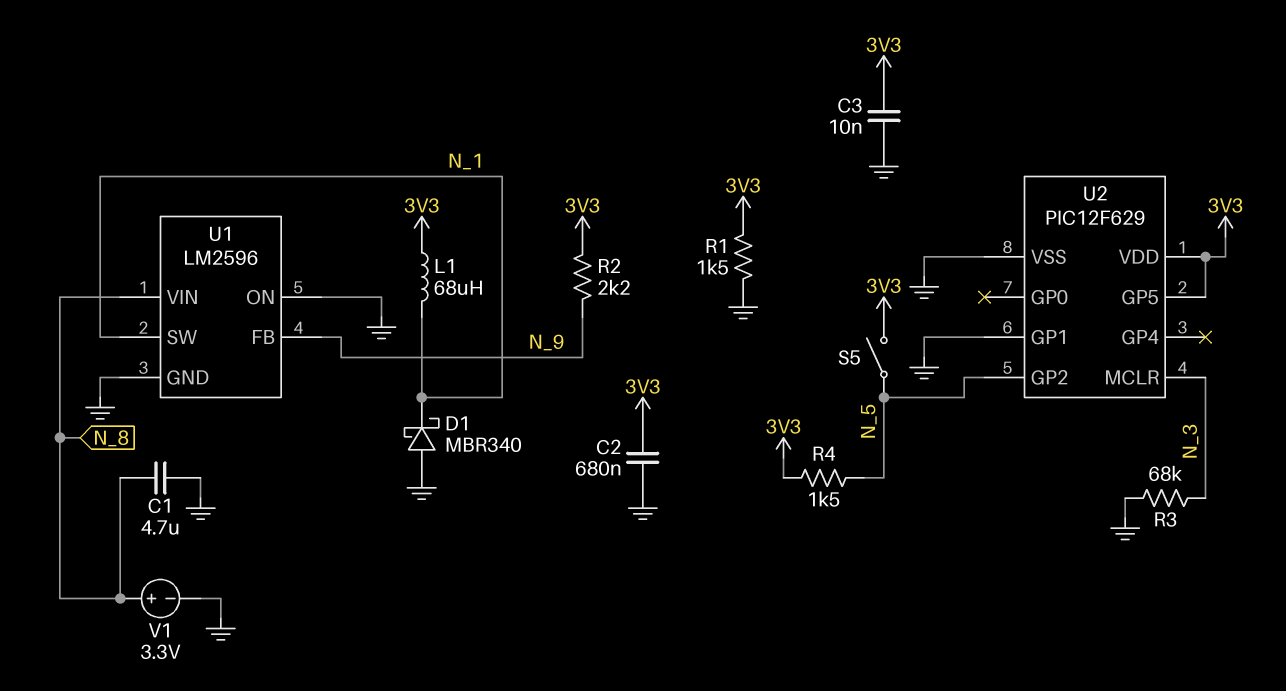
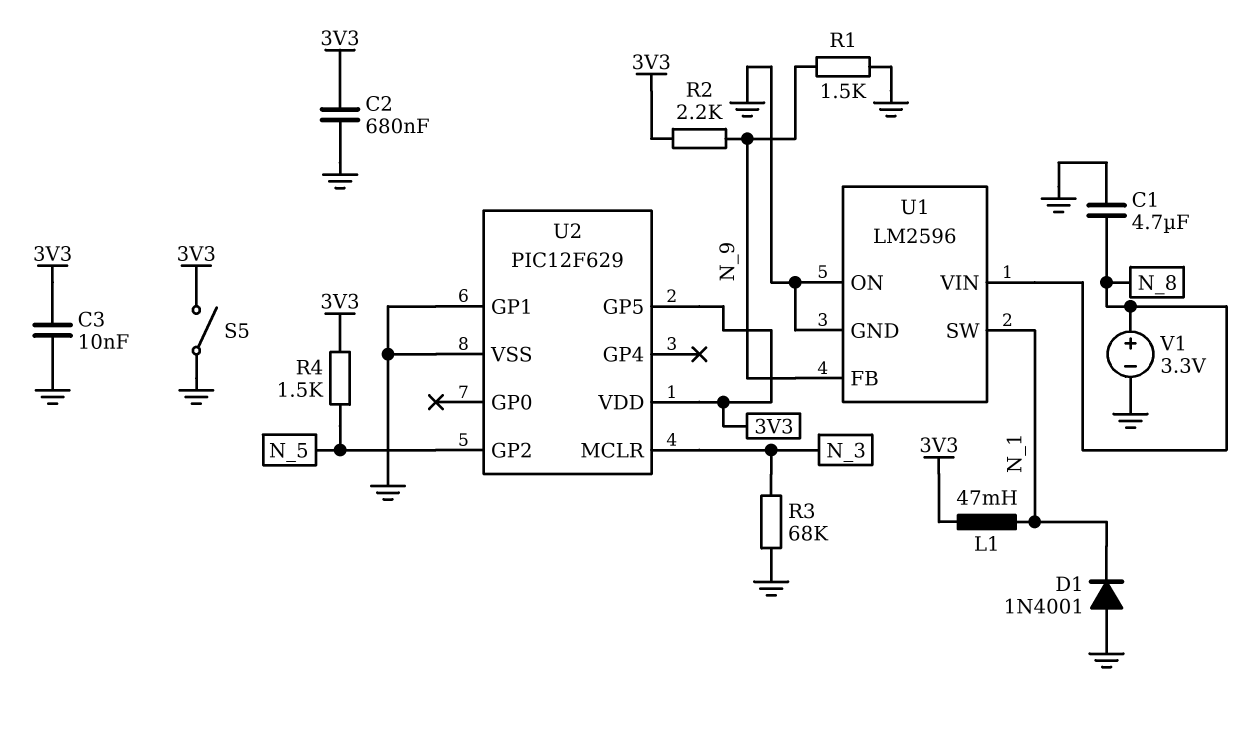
D1: schottky MBR340 (A GND, K N_1) -> diode 1N4001 (A GND, K N_1)
L1: 68uH (3V3, N_1) -> 47mH (3V3, N_1)
R1: 1.5k (3V3, GND) -> 1.5k (GND, N_9)
S5: switch (3V3, N_5) -> switch (3V3, GND)

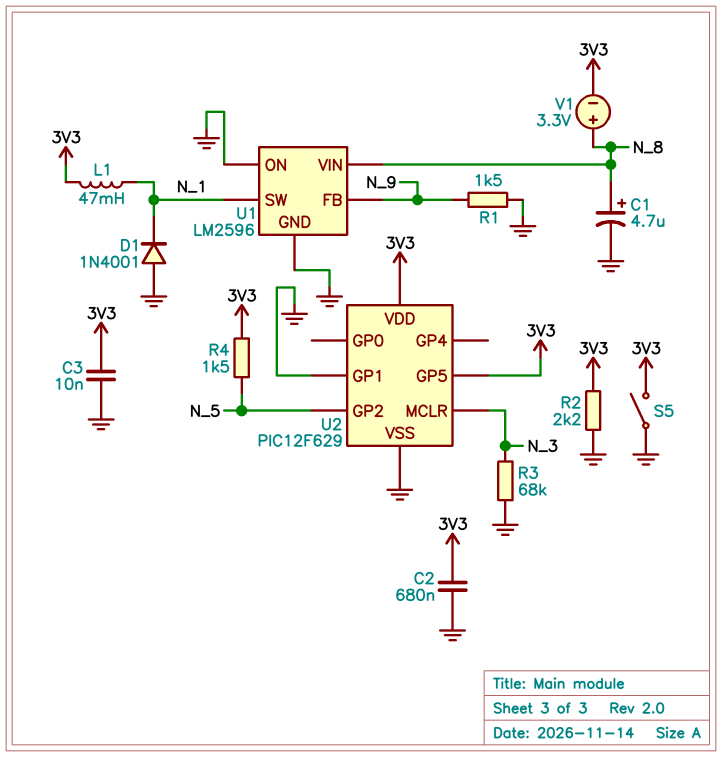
C1: 4.7uF (GND, N_8) -> 4.7uF (plus N_8, minus GND)
R2: 2.2k (3V3, N_9) -> 2.2k (3V3, GND)
V1: 3.3V (plus N_8, minus GND) -> 3.3V (plus N_8, minus 3V3)

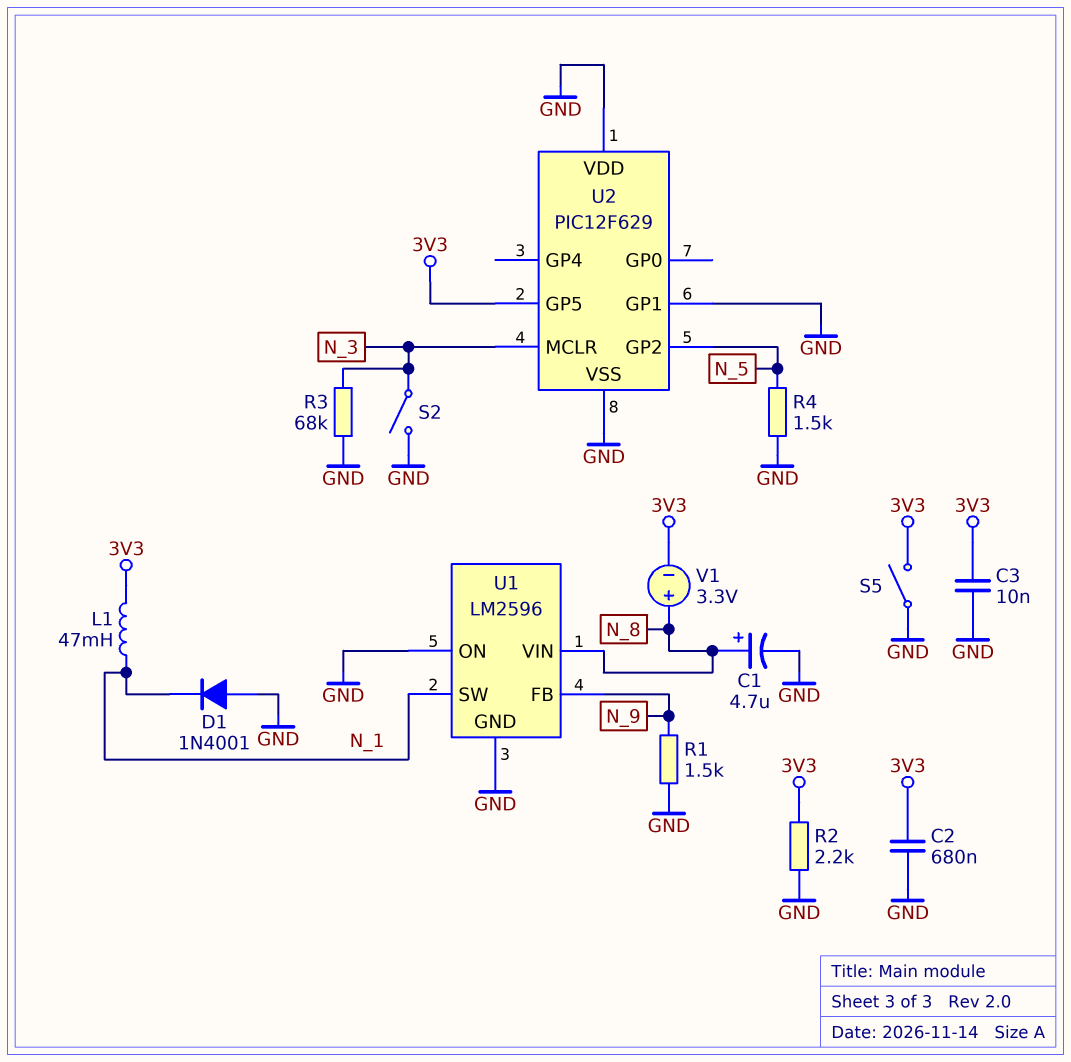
R4: 1.5k (3V3, N_5) -> 1.5k (GND, N_5)
S2: none -> switch (GND, N_3)
U2 pin VDD: 3V3 -> GND

